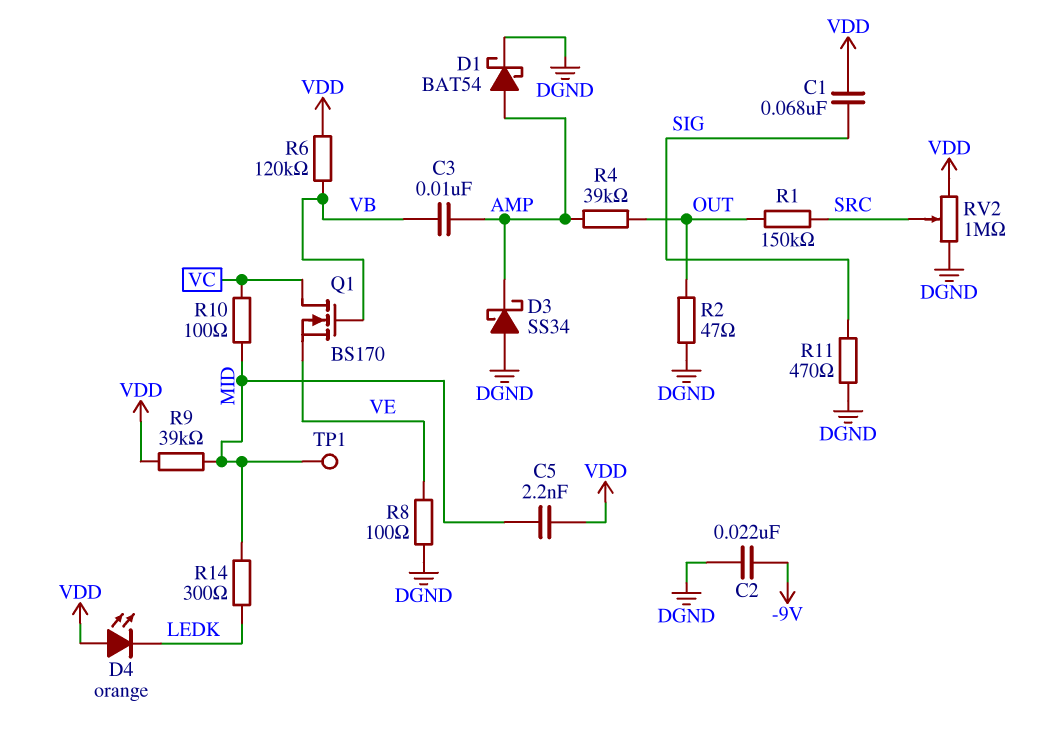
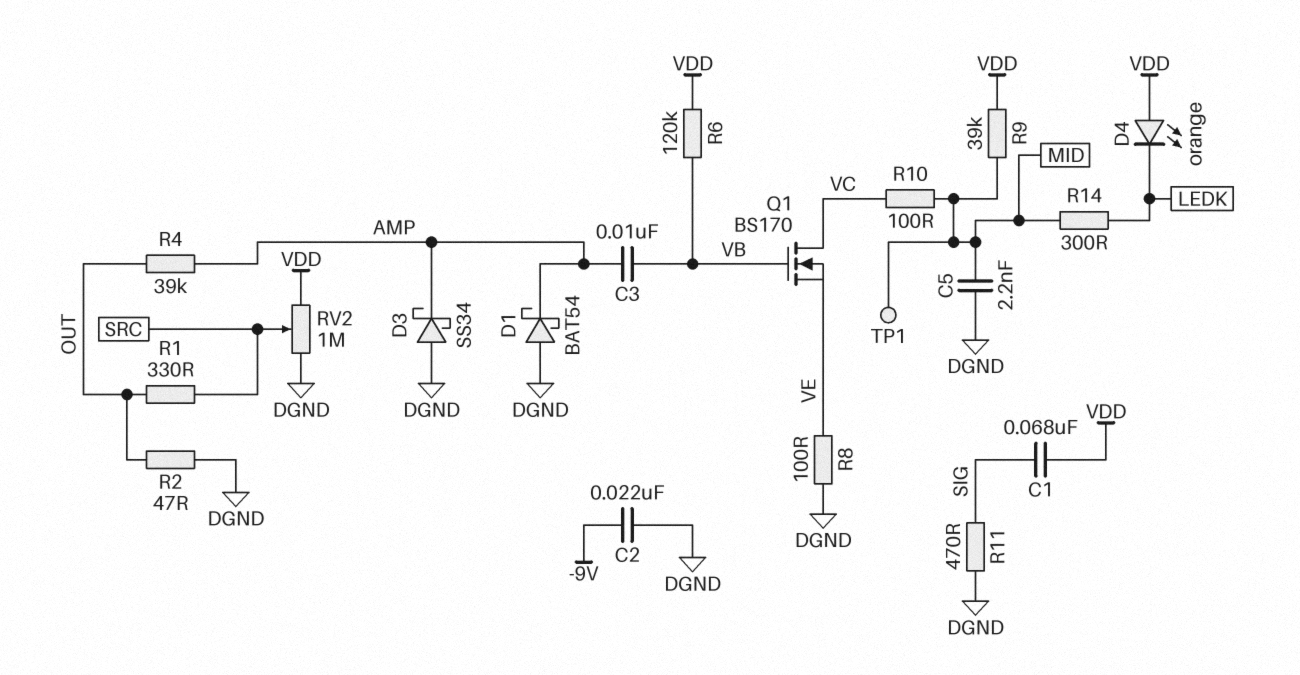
C5: 2.2nF (MID, VDD) -> 2.2nF (DGND, MID)
D1: schottky BAT54 (A AMP, K DGND) -> schottky BAT54 (A DGND, K AMP)
R1: 150k (OUT, SRC) -> 330 (OUT, SRC)

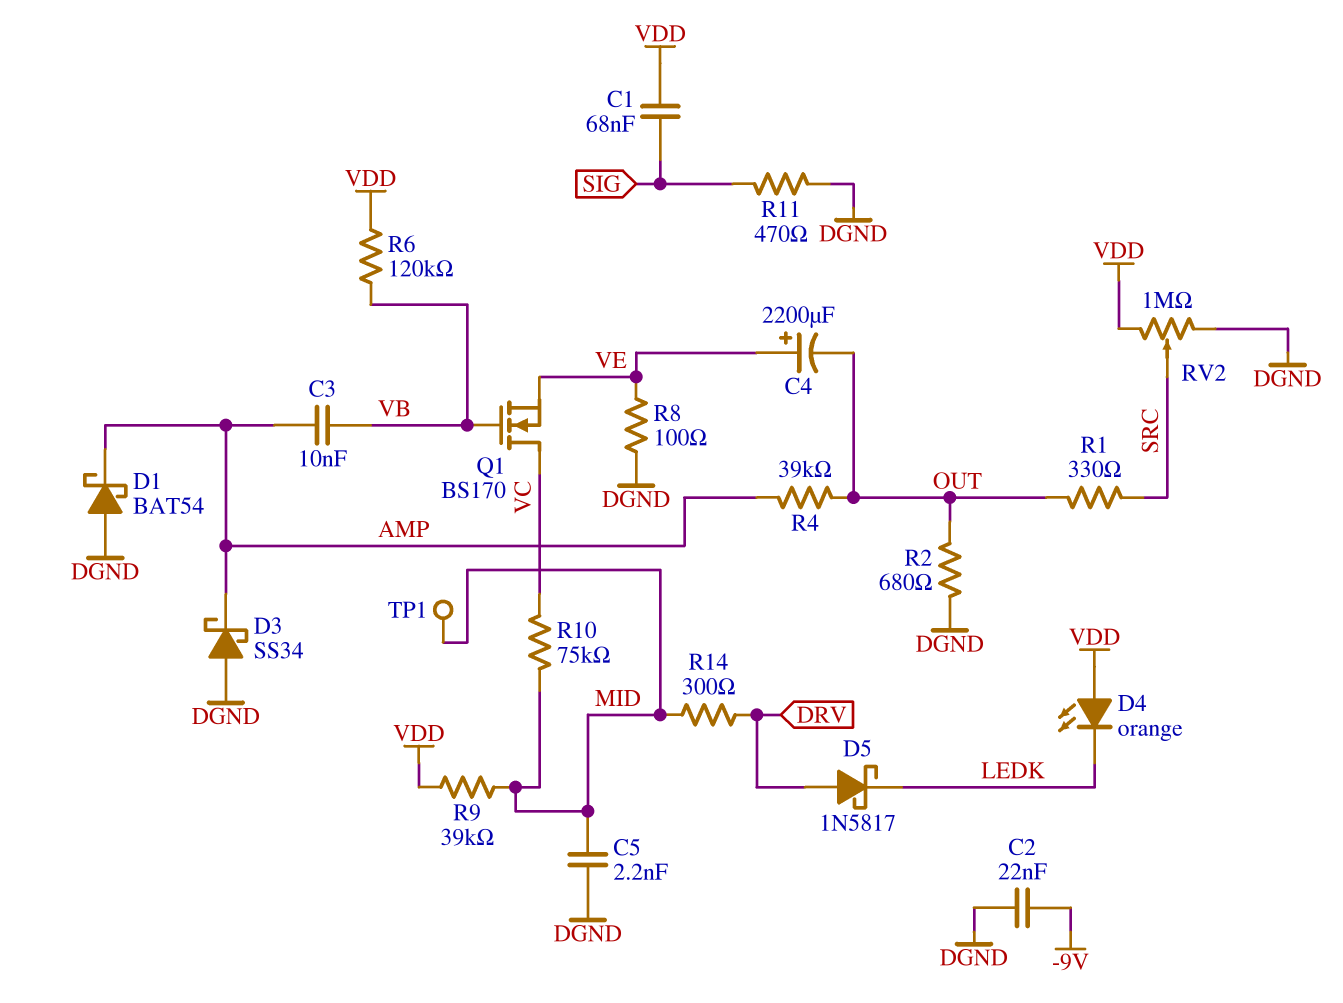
C4: none -> 2200uF (plus VE, minus OUT)
D5: none -> schottky 1N5817 (A DRV, K LEDK)
R2: 47 (DGND, OUT) -> 680 (DGND, OUT)
R10: 100 (MID, VC) -> 75k (MID, VC)
R14: 300 (LEDK, MID) -> 300 (DRV, MID)

